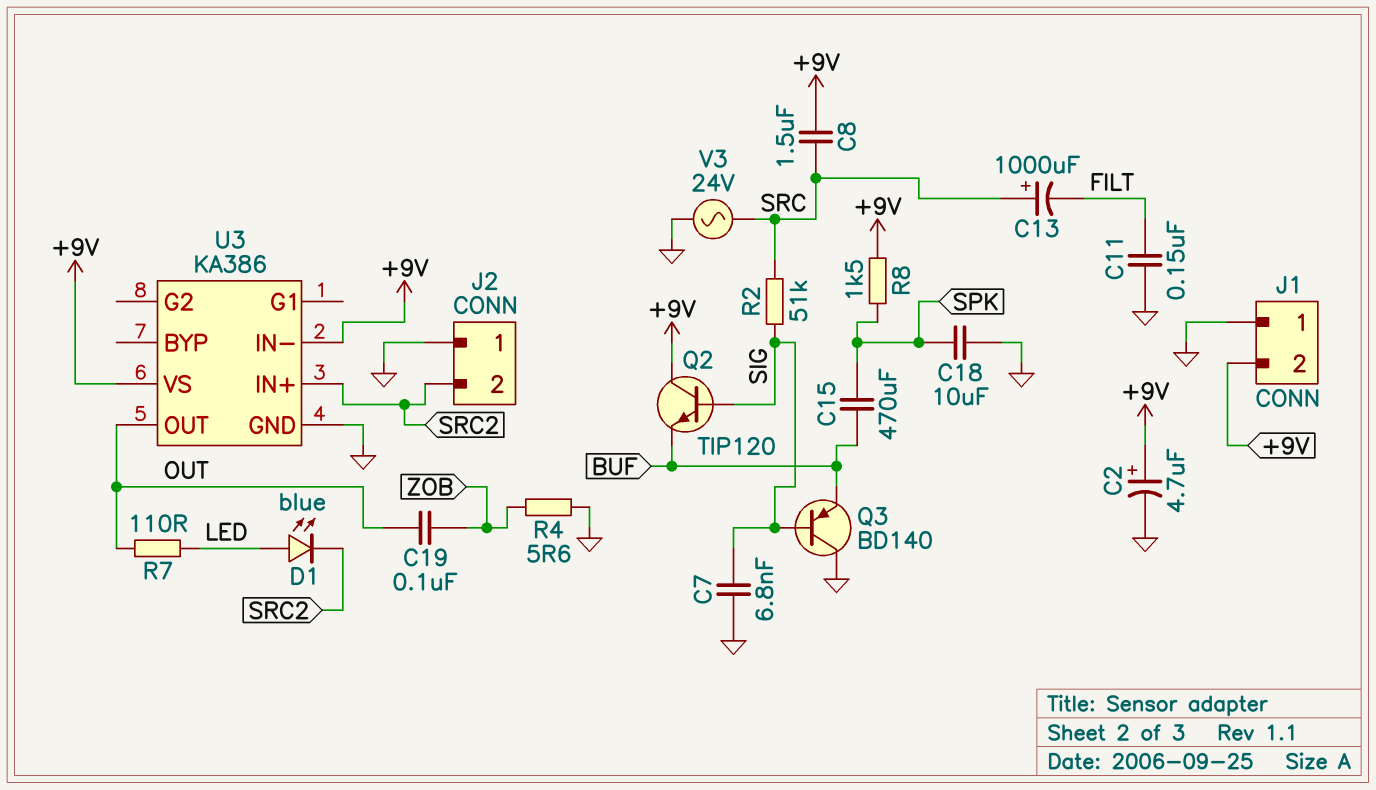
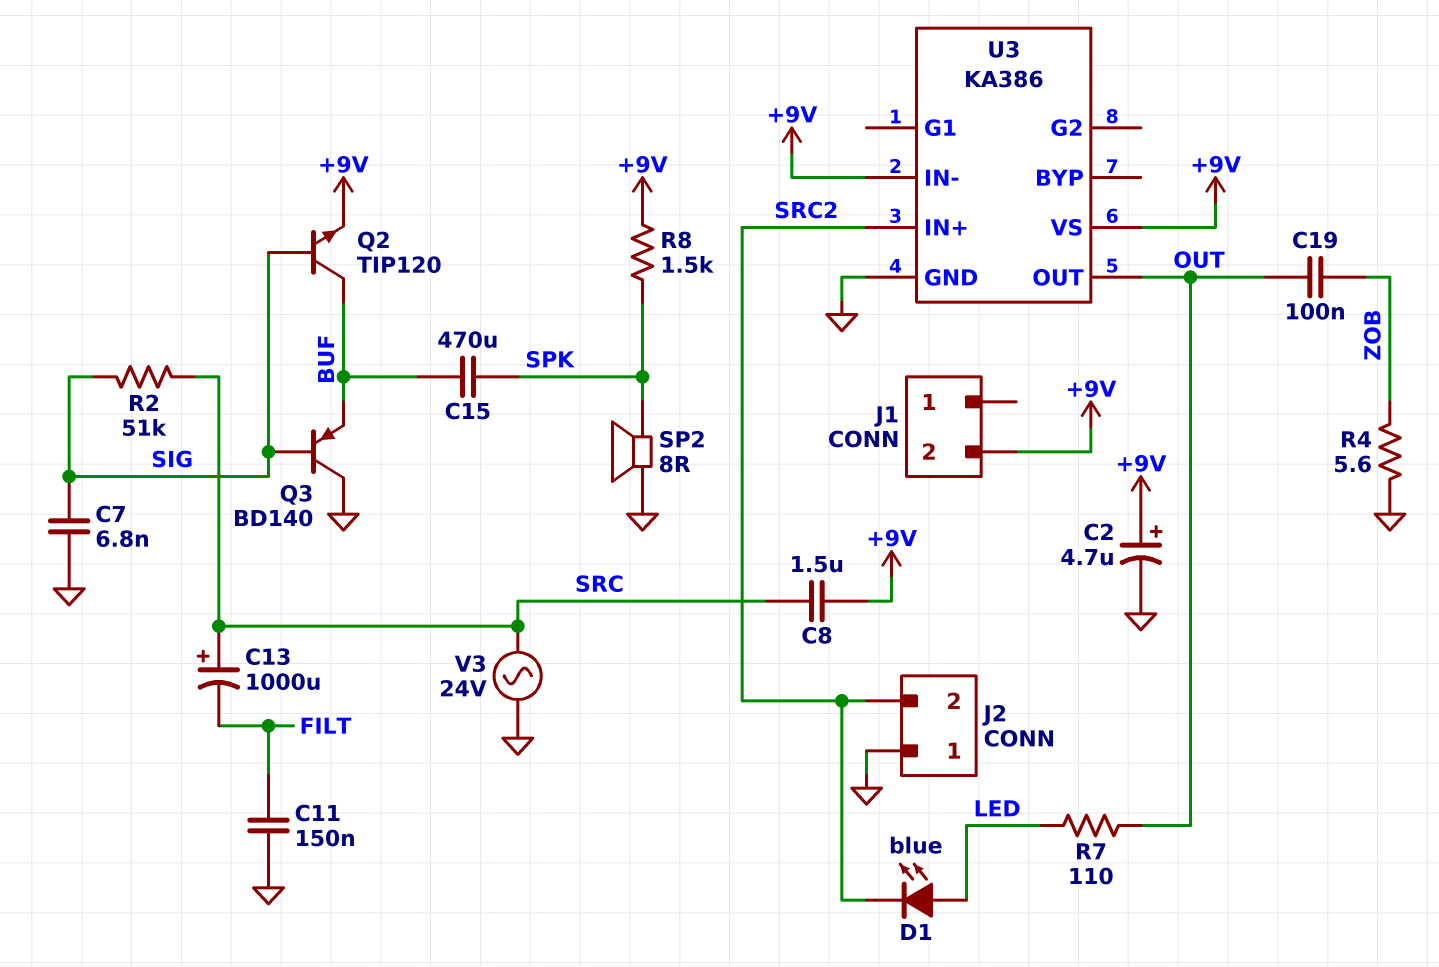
C18: 10uF (GND, SPK) -> none
J1 pin 1: GND -> none
Q2: NPN TIP120 (B SIG, C +9V, E BUF) -> NPN TIP120 (B SIG, C BUF, E +9V)
SP2: none -> speaker 8R (GND, SPK)

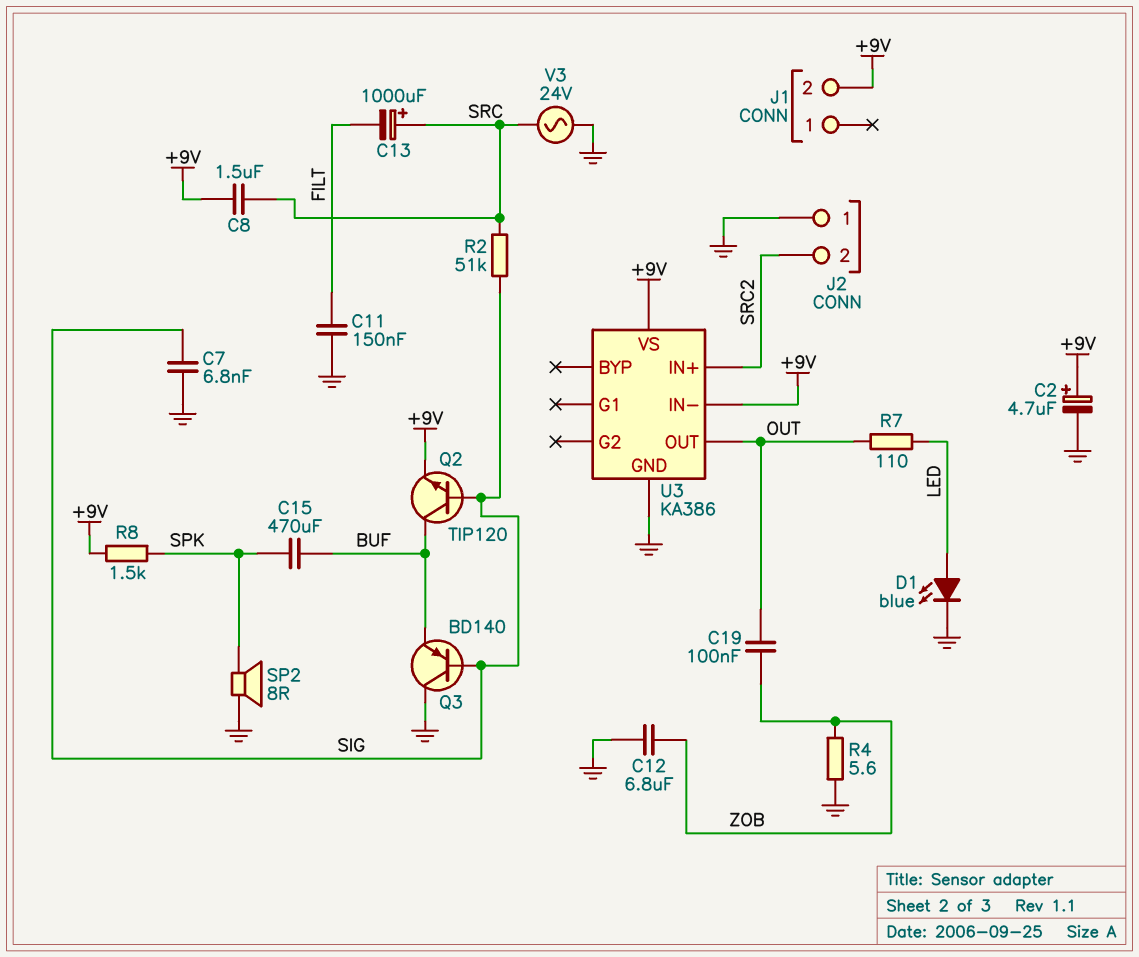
C12: none -> 6.8uF (GND, ZOB)
D1: LED blue (A LED, K SRC2) -> LED blue (A LED, K GND)

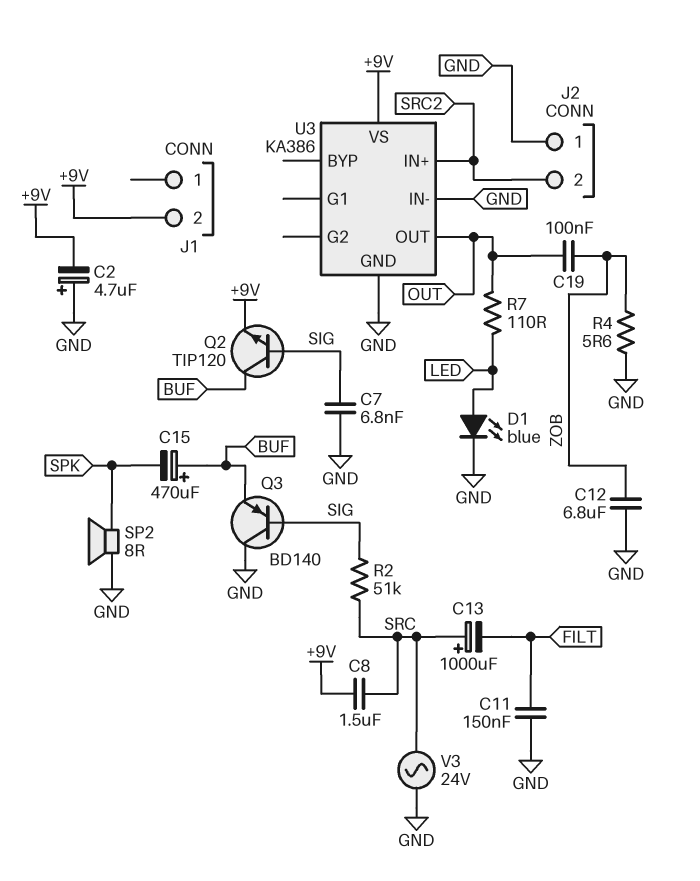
C2: 4.7uF (plus +9V, minus GND) -> 4.7uF (plus GND, minus +9V)
C15: 470uF (BUF, SPK) -> 470uF (plus BUF, minus SPK)
R8: 1.5k (+9V, SPK) -> none
U3 pin IN-: +9V -> GND

